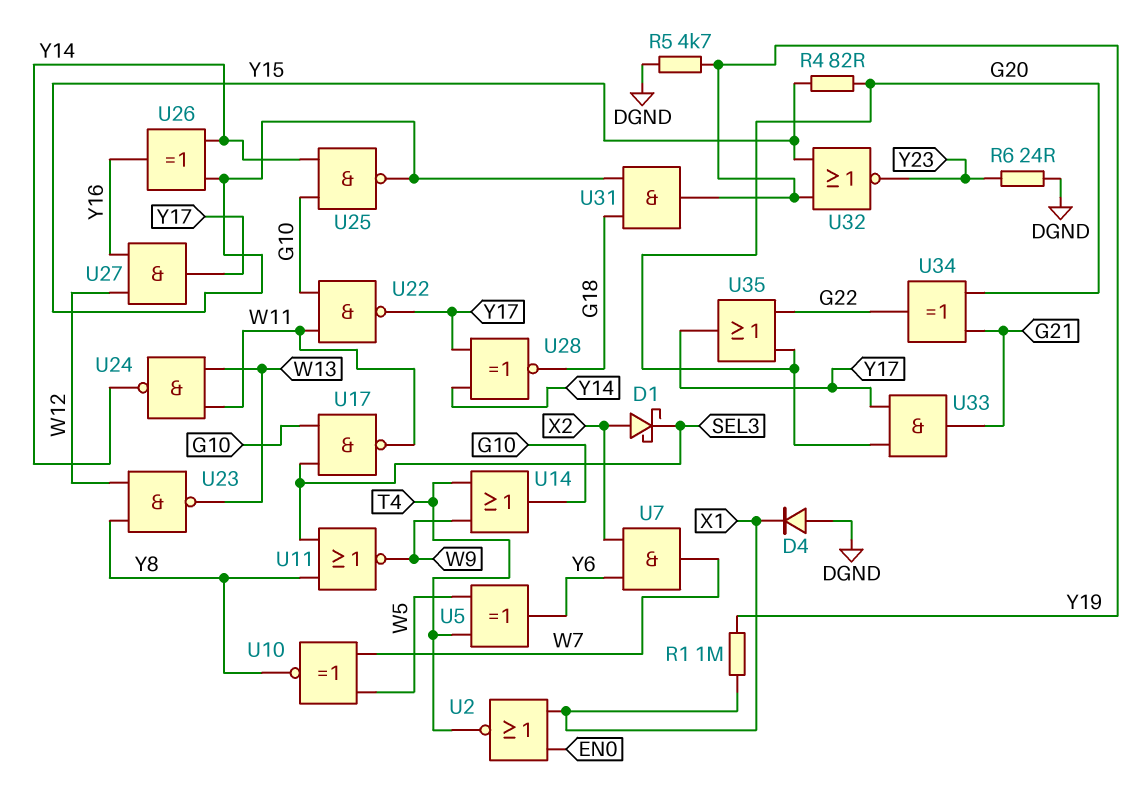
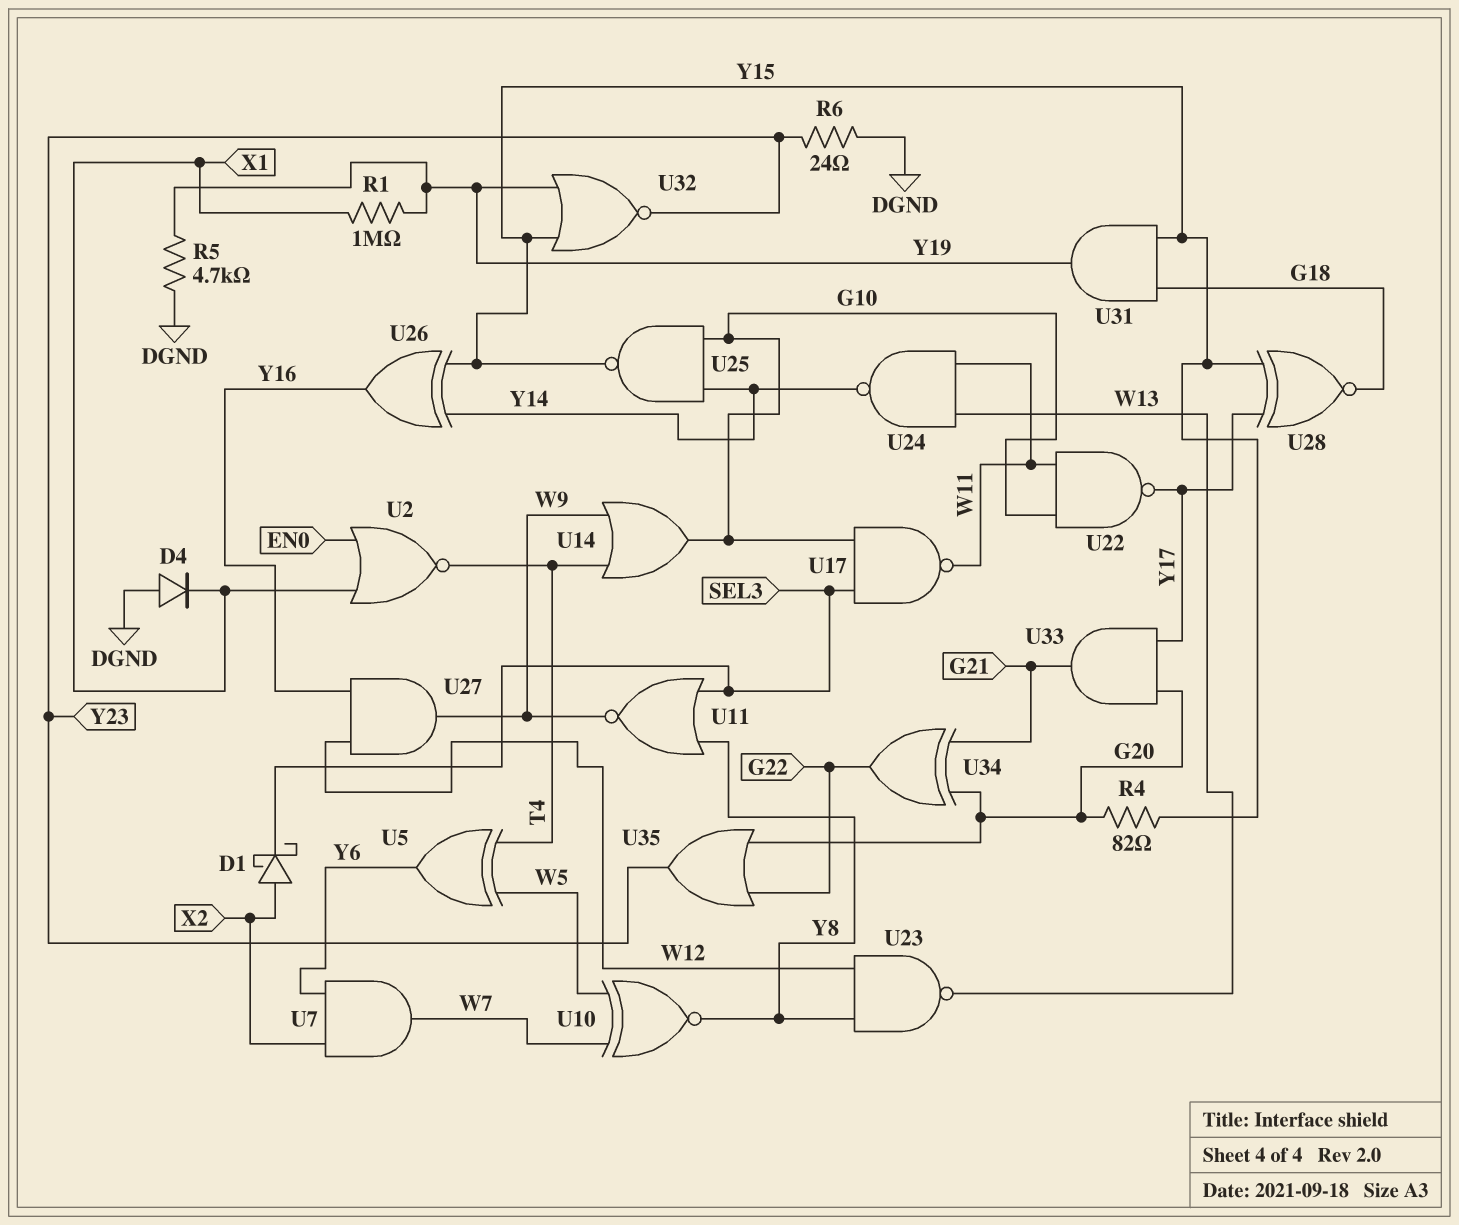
U27: AND (in W12, in Y16, out Y17) -> AND (in W12, in Y16, out W9)
U28: XNOR (in Y14, in Y17, out G18) -> XNOR (in Y15, in Y17, out G18)
U35: OR (in G20, in G22, out Y17) -> OR (in G20, in G22, out Y23)

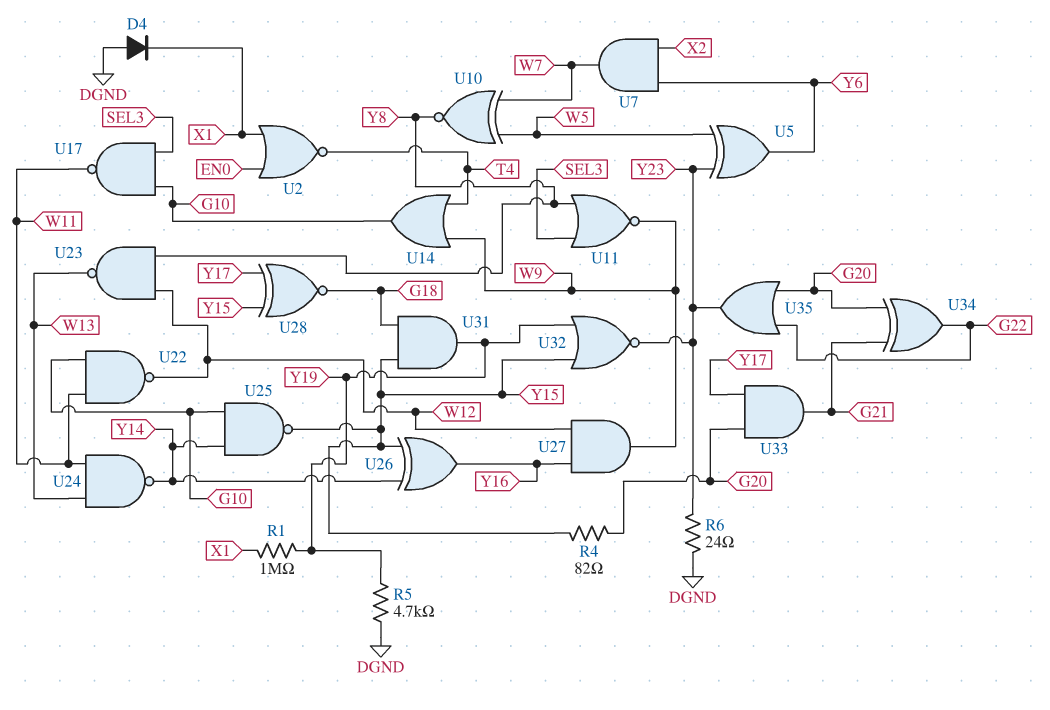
D1: schottky (A X2, K SEL3) -> none
U5: XOR (in T4, in W5, out Y6) -> XOR (in W5, in Y23, out Y6)
U22: NAND (in G10, in W11, out Y17) -> NAND (in G10, in W11, out W12)

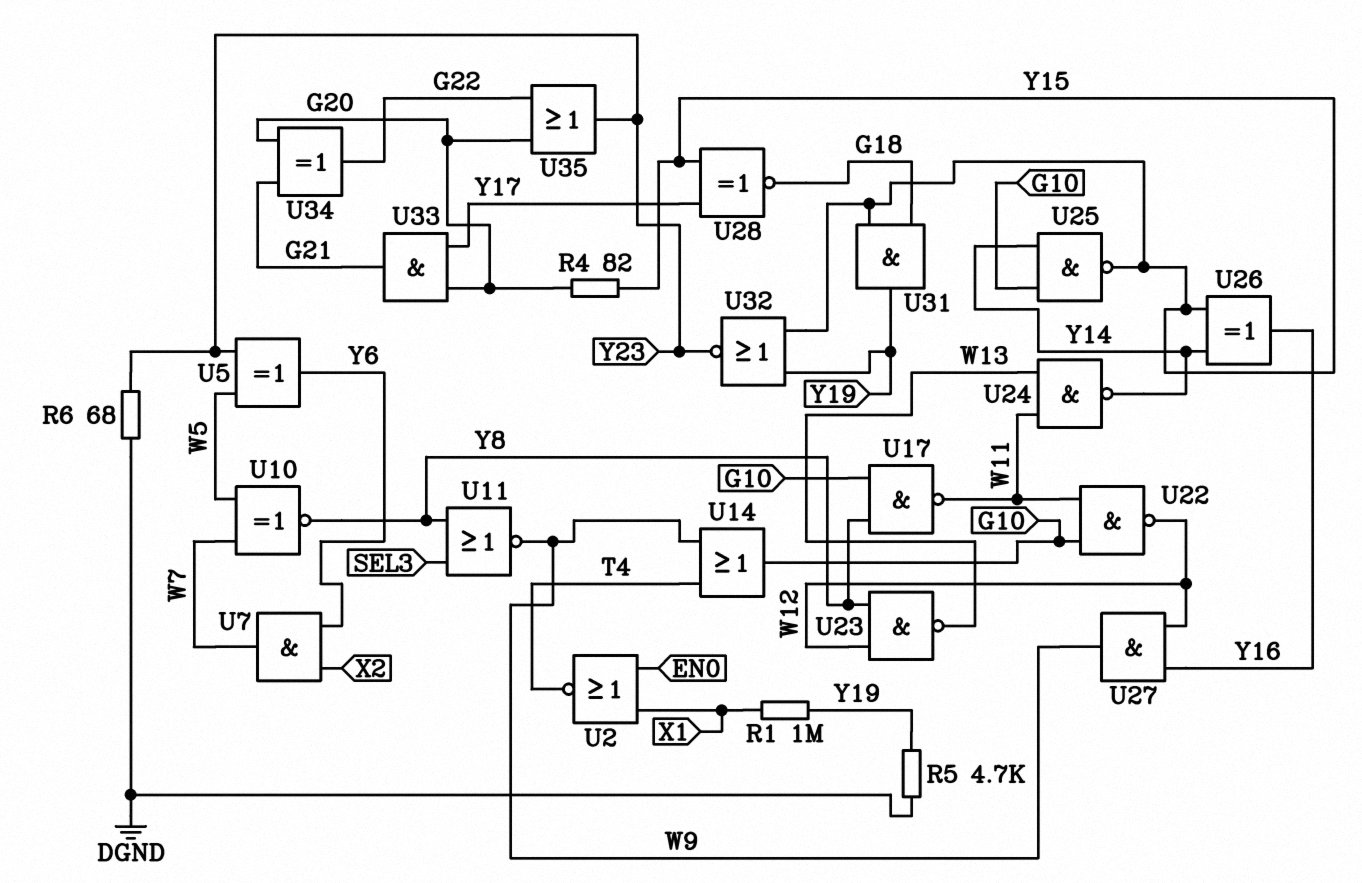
D4: diode (A DGND, K X1) -> none
R6: 24 (DGND, Y23) -> 68 (DGND, Y23)
U17: NAND (in G10, in SEL3, out W11) -> NAND (in G10, in Y8, out W11)

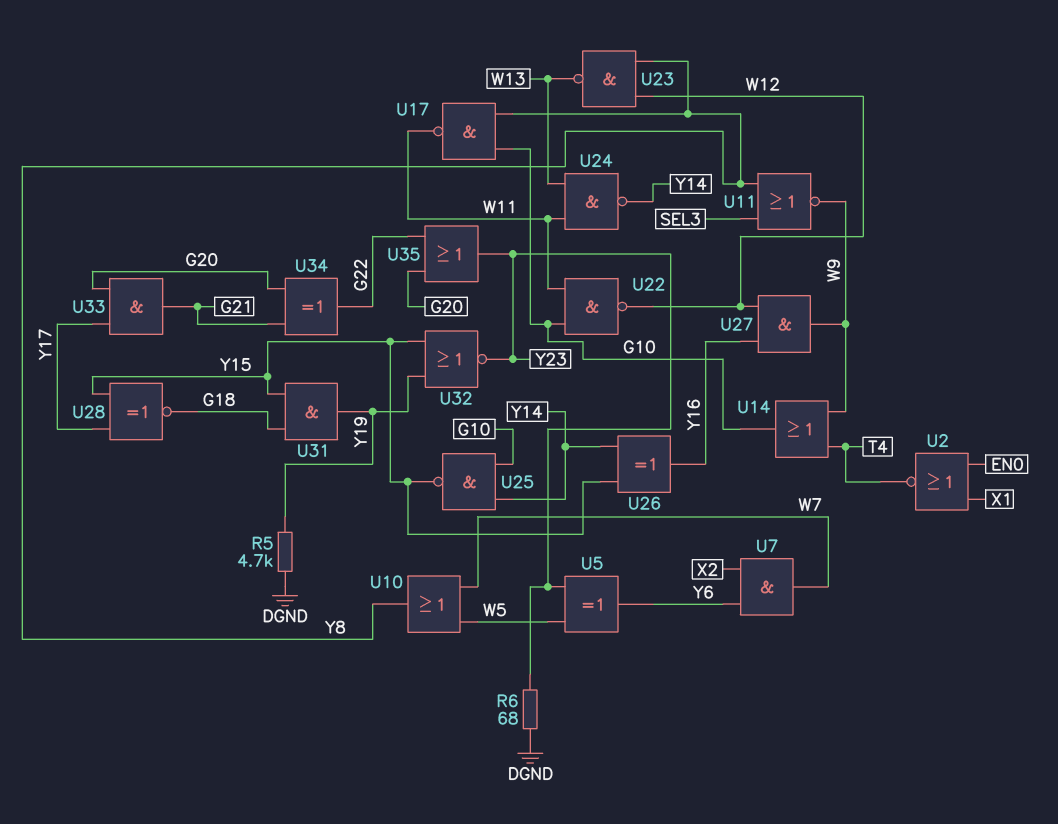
R1: 1M (X1, Y19) -> none
R4: 82 (G20, Y15) -> none
U10: XNOR (in W5, in W7, out Y8) -> OR (in W5, in W7, out Y8)

